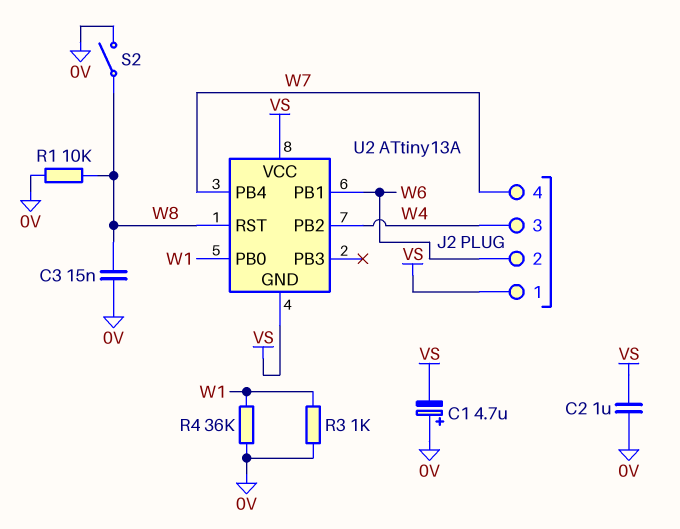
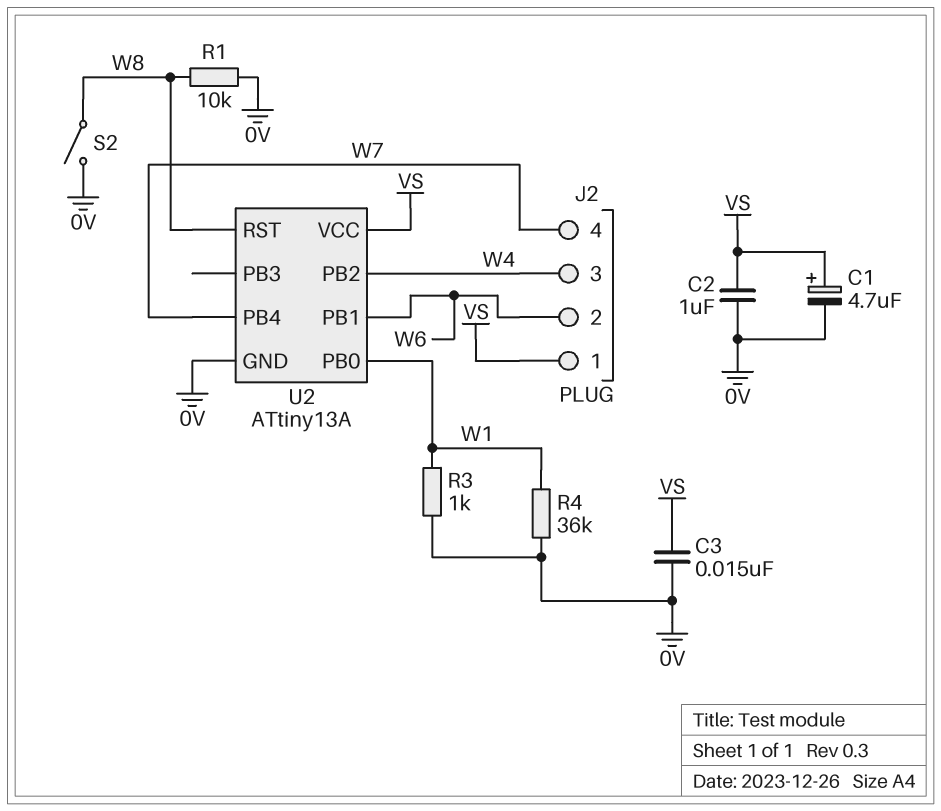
C1: 4.7uF (plus 0V, minus VS) -> 4.7uF (plus VS, minus 0V)
C3: 15nF (0V, W8) -> 15nF (0V, VS)
U2 pin GND: VS -> 0V

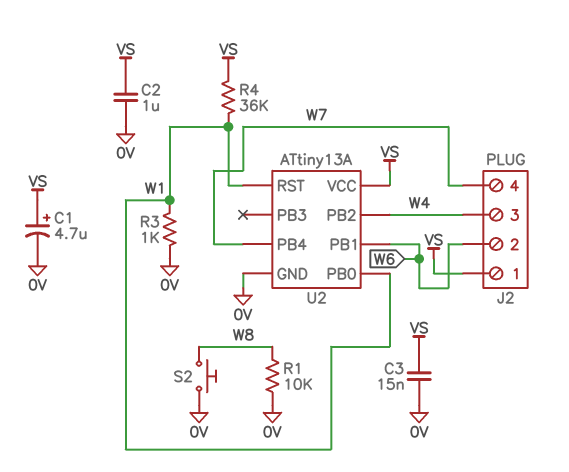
R4: 36k (0V, W1) -> 36k (VS, W1)
S2: switch (0V, W8) -> button (0V, W8)
U2 pin RST: W8 -> W1

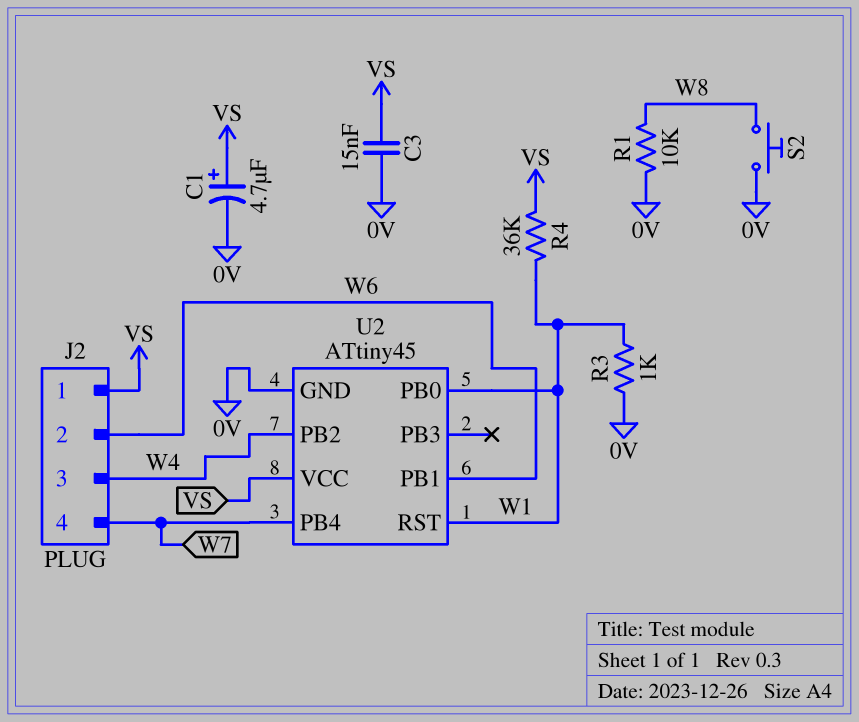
C2: 1uF (0V, VS) -> none
U2: ATtiny13A -> ATtiny45

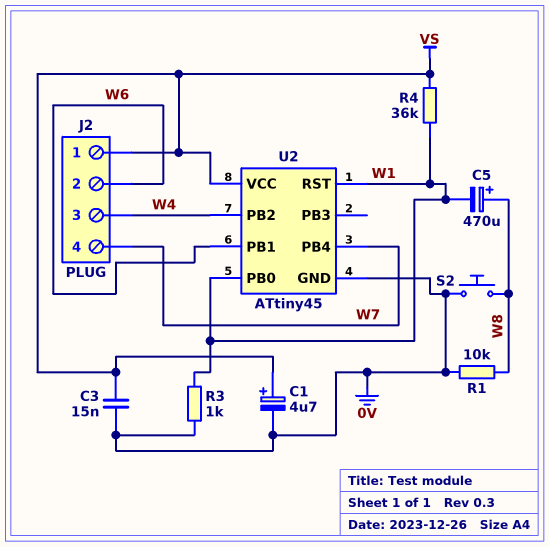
C5: none -> 470uF (plus W8, minus W1)

